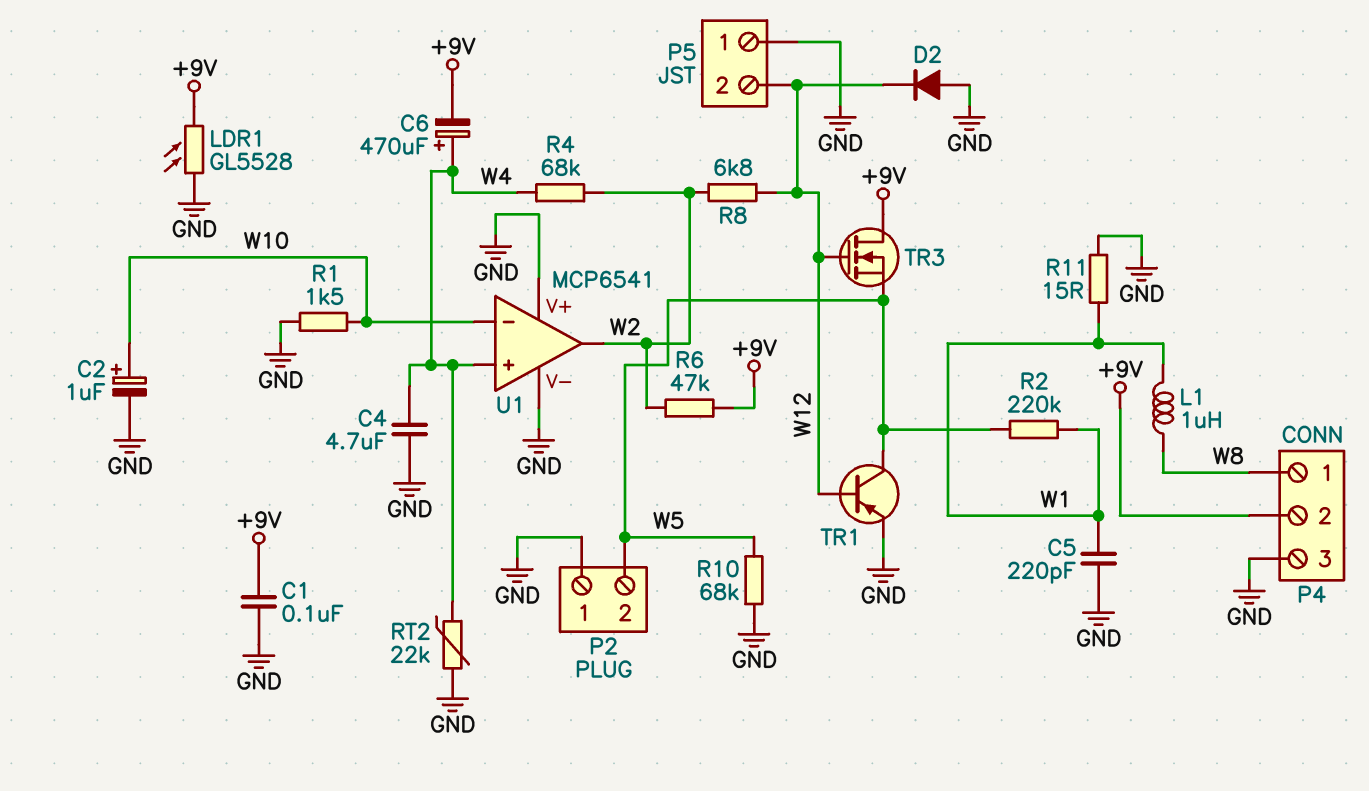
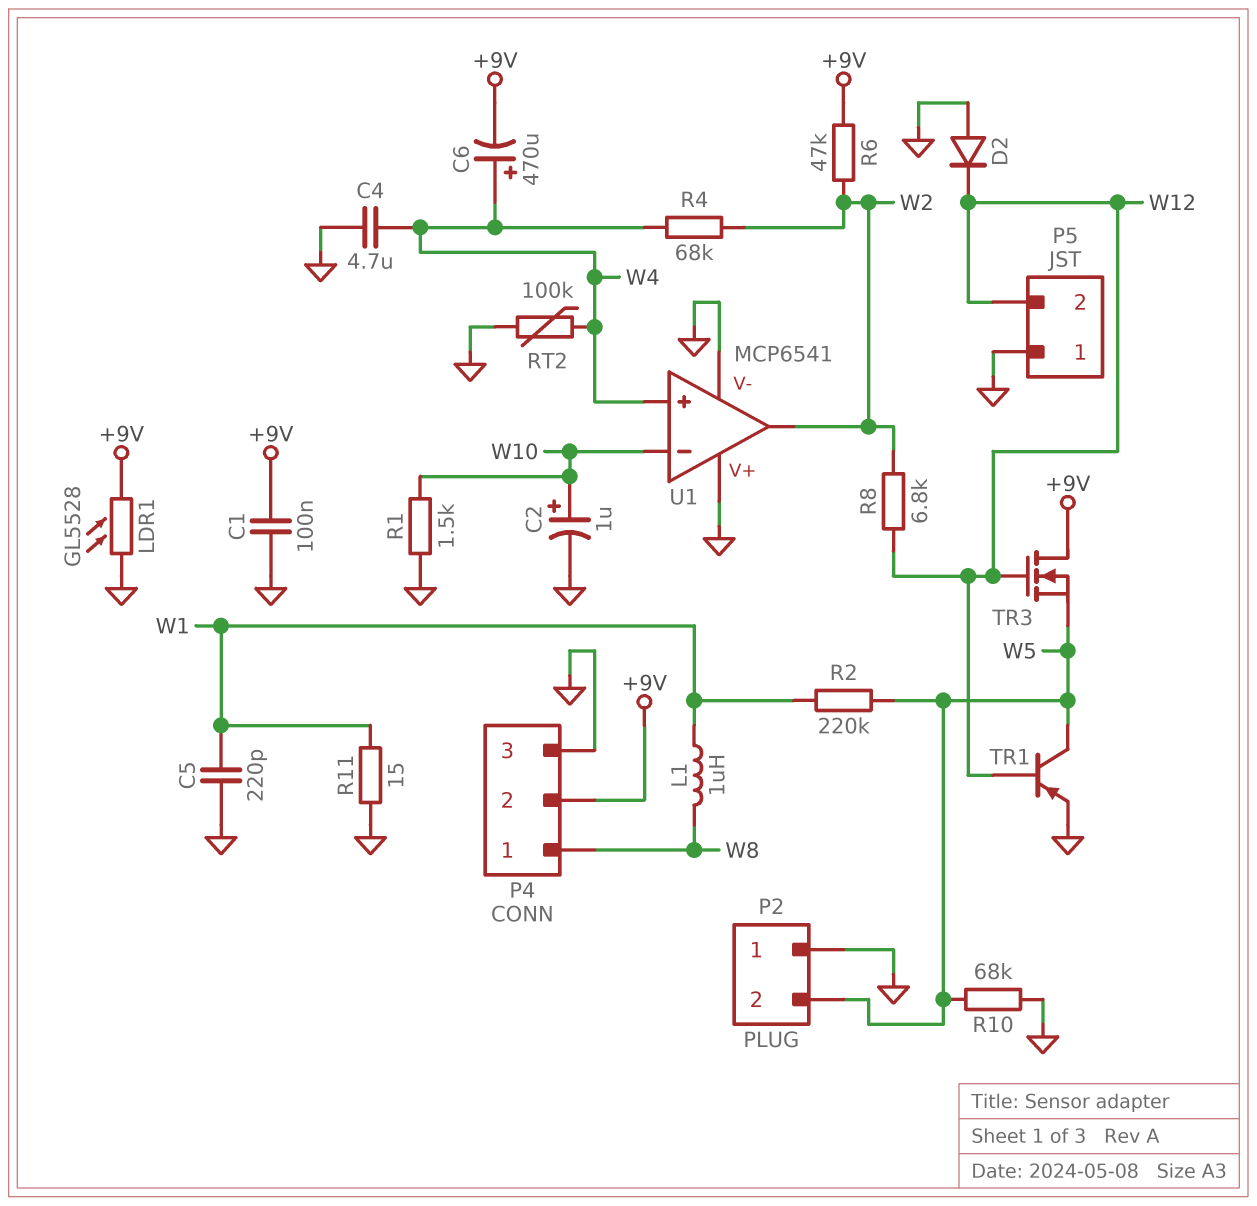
RT2: 22k (GND, W4) -> 100k (GND, W4)

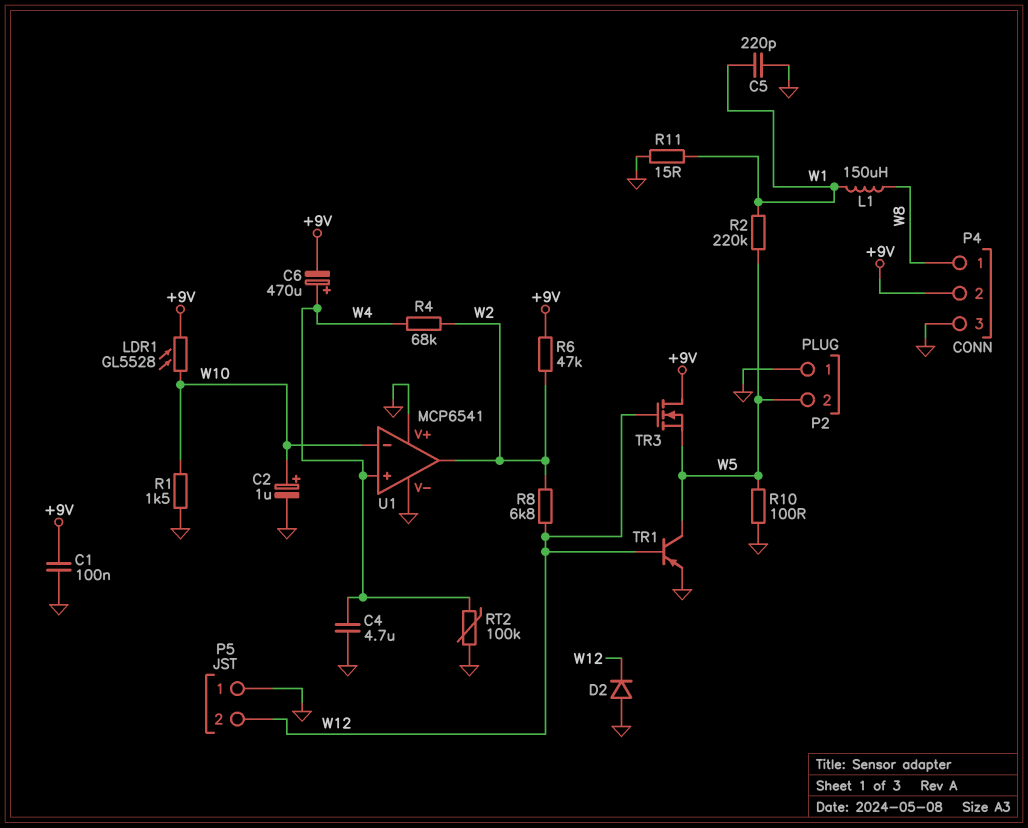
L1: 1uH (W1, W8) -> 150uH (W1, W8)
LDR1: GL5528 (+9V, GND) -> GL5528 (+9V, W10)
R10: 68k (GND, W5) -> 100 (GND, W5)

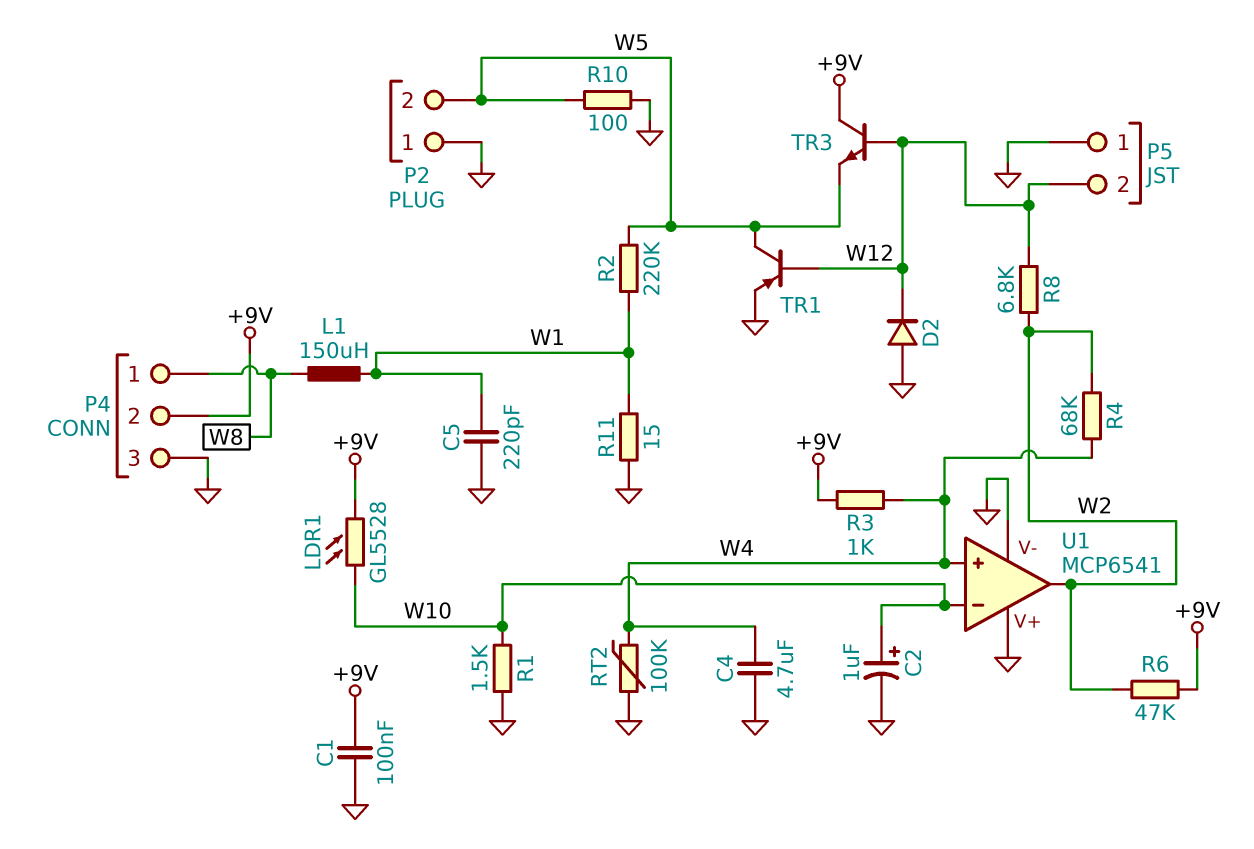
C6: 470uF (plus W4, minus +9V) -> none
R3: none -> 1k (+9V, W4)
TR3: NMOS (G W12, D +9V, S W5) -> NPN (B W12, C +9V, E W5)

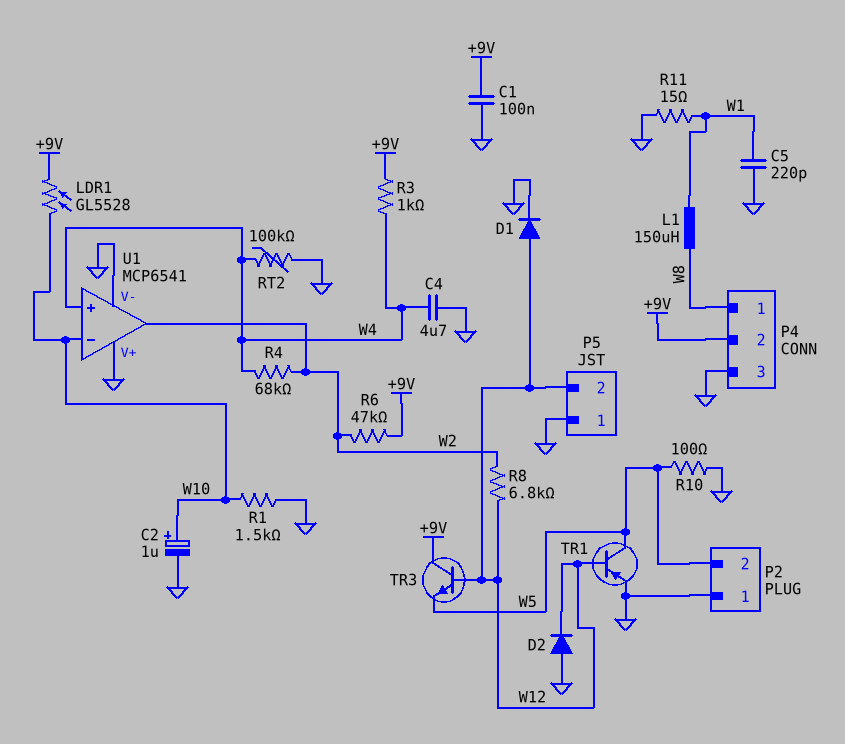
D1: none -> diode (A W12, K GND)
R2: 220k (W1, W5) -> none

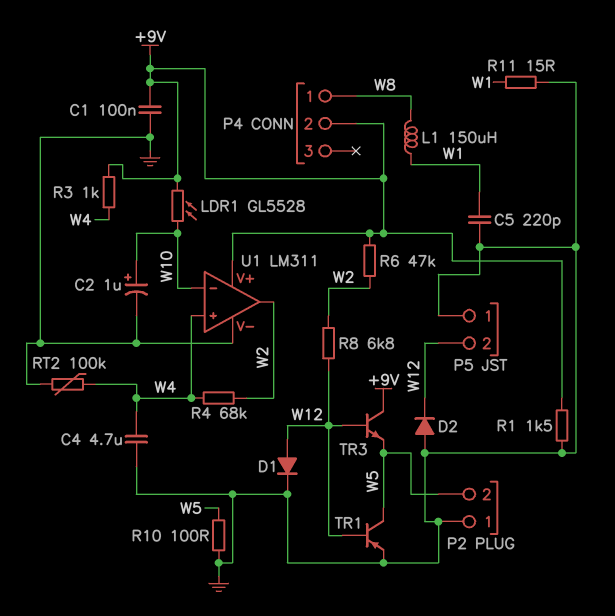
P4 pin 3: GND -> none
R1: 1.5k (GND, W10) -> 1.5k (+9V, GND)
U1: MCP6541 -> LM311
U1 pin V+: GND -> +9V

